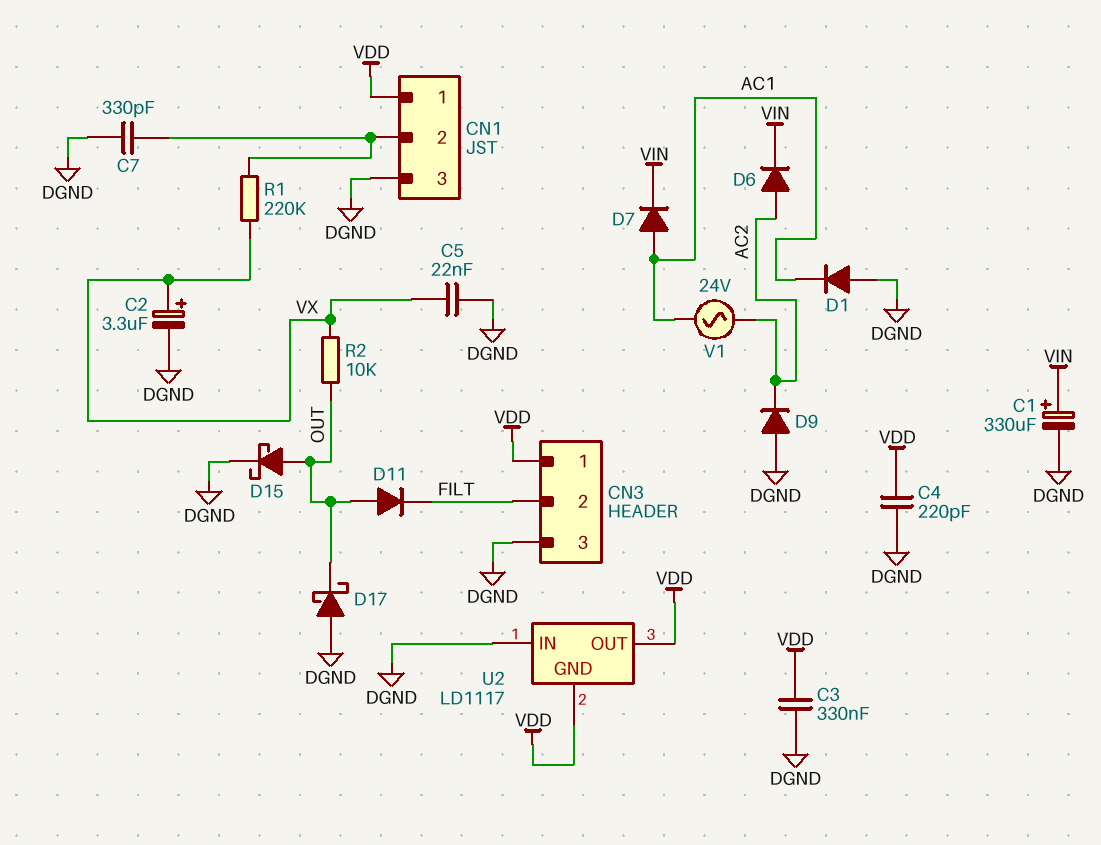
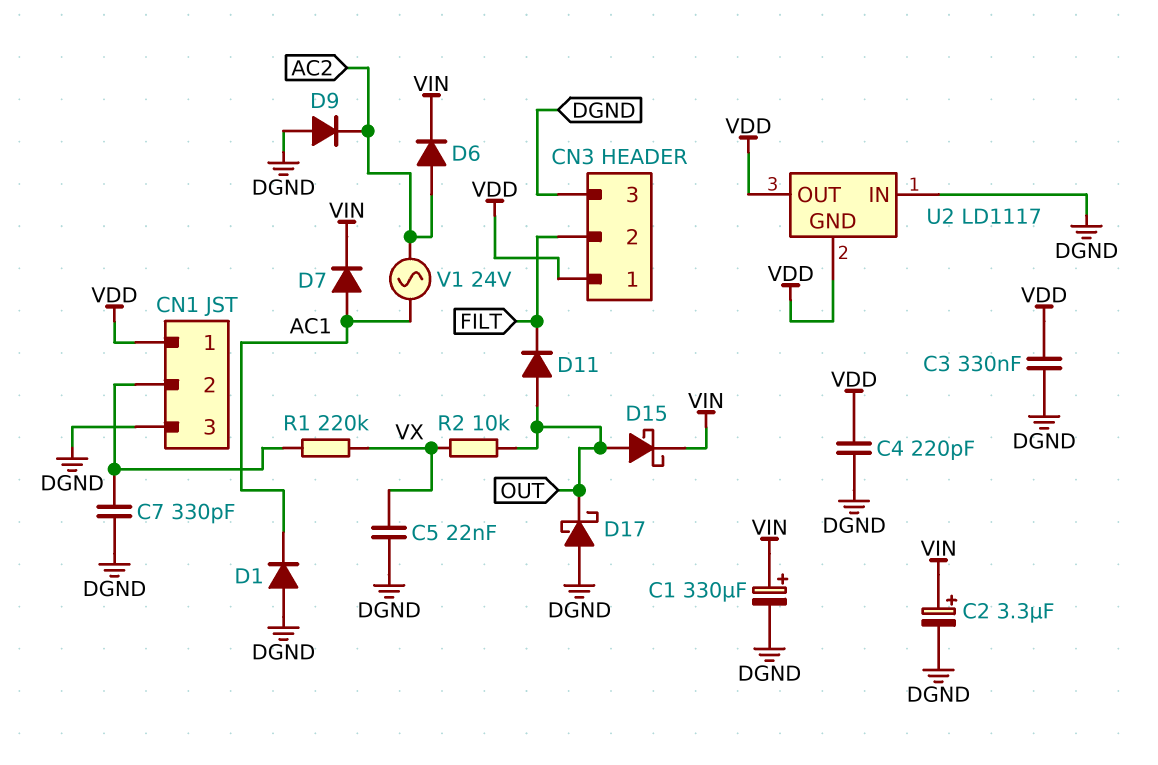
C2: 3.3uF (plus VX, minus DGND) -> 3.3uF (plus VIN, minus DGND)
D15: schottky (A OUT, K DGND) -> schottky (A OUT, K VIN)

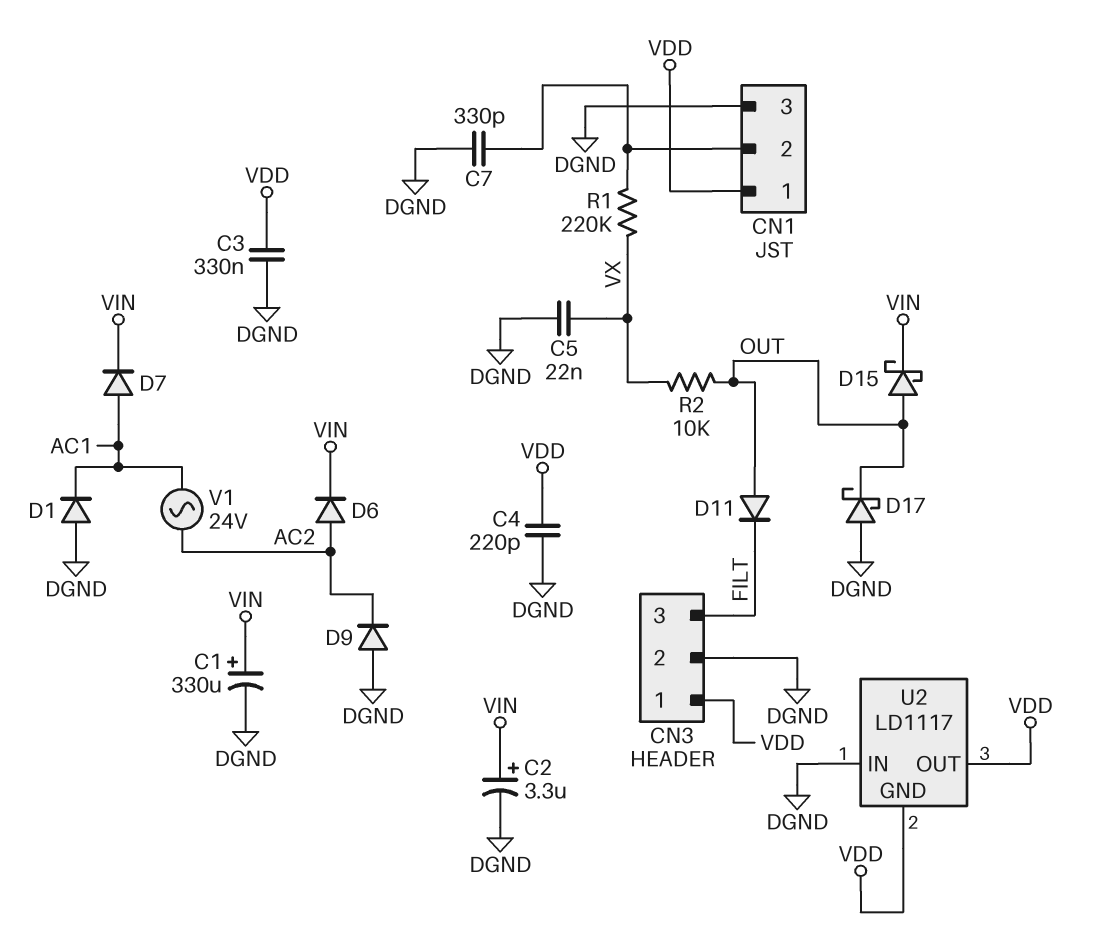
CN3 pin 2: FILT -> DGND
CN3 pin 3: DGND -> FILT

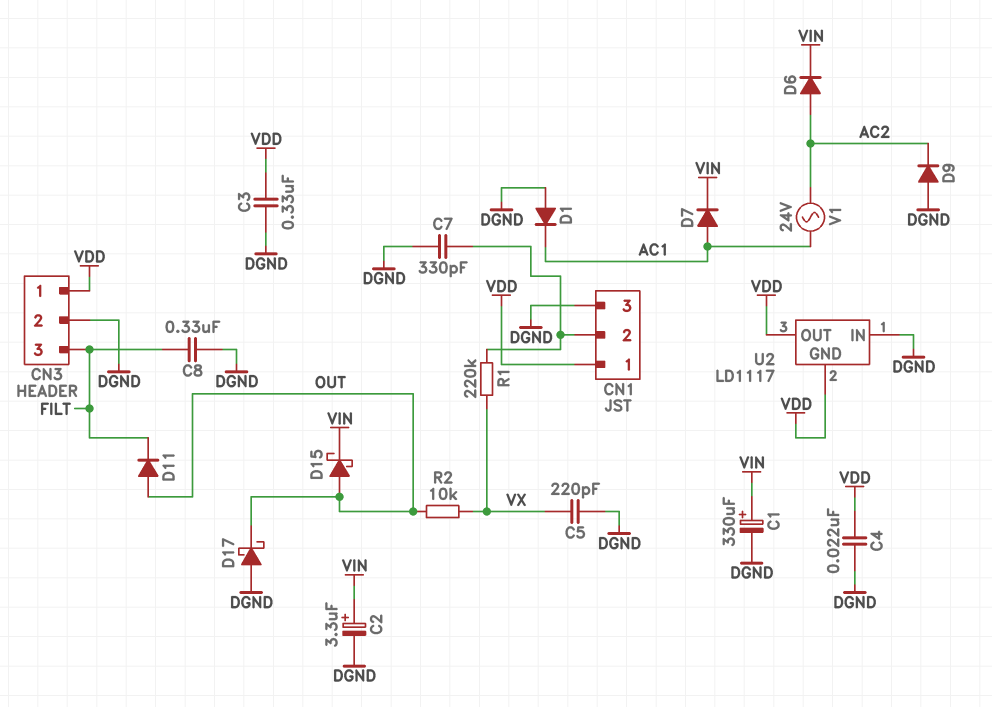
C4: 220pF (DGND, VDD) -> 22nF (DGND, VDD)
C5: 22nF (DGND, VX) -> 220pF (DGND, VX)
C8: none -> 330nF (DGND, FILT)

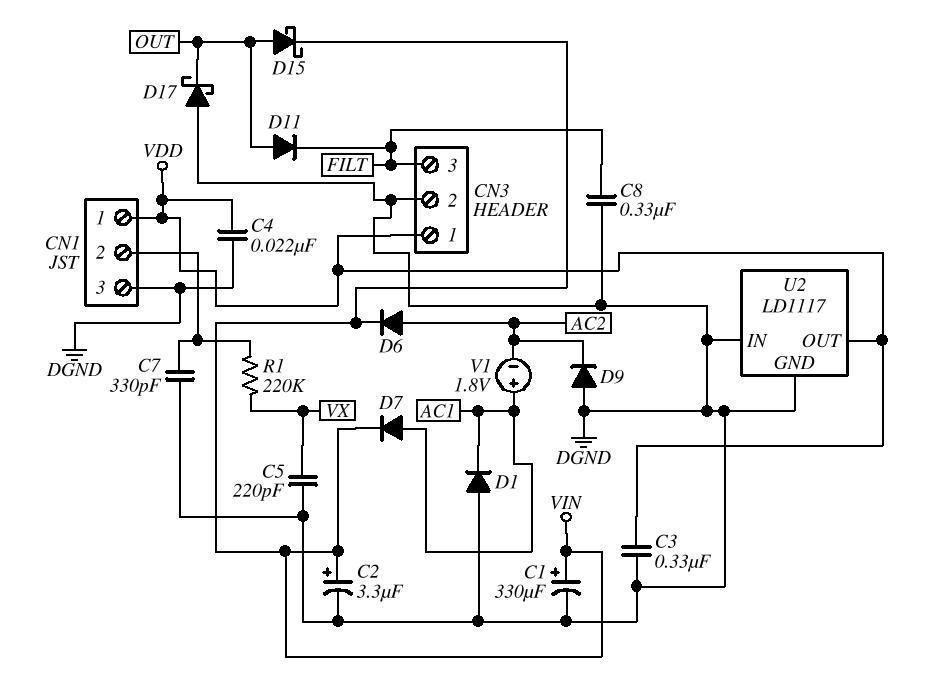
R2: 10k (OUT, VX) -> none
U2 pin GND: VDD -> DGND
V1: AC 24V (AC1, AC2) -> 1.8V (plus AC1, minus AC2)

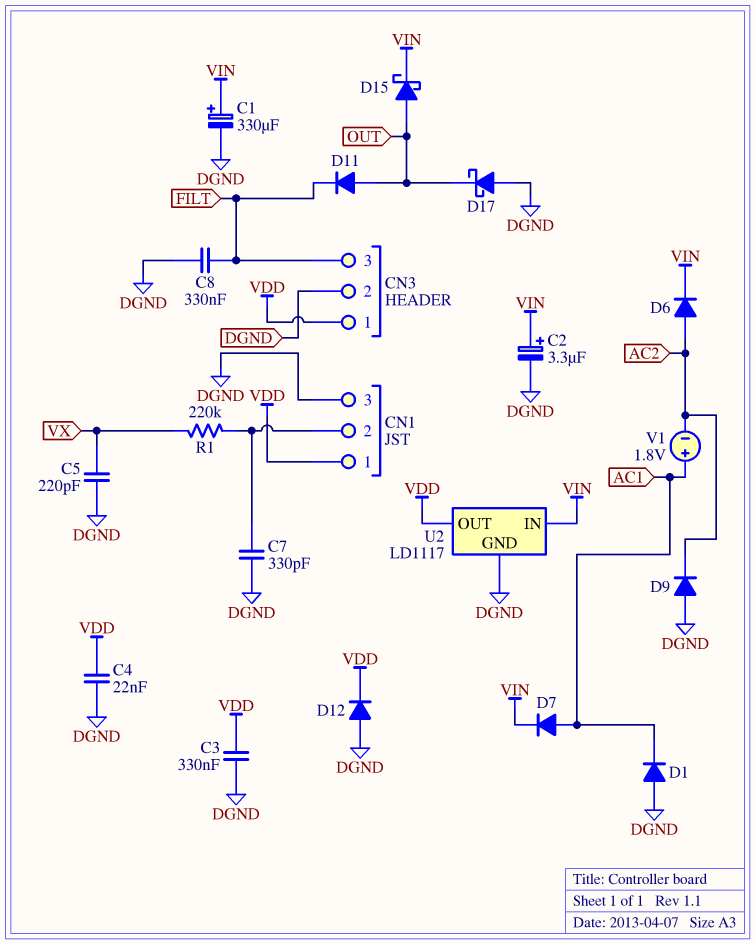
D12: none -> diode (A DGND, K VDD)
U2 pin IN: DGND -> VIN

